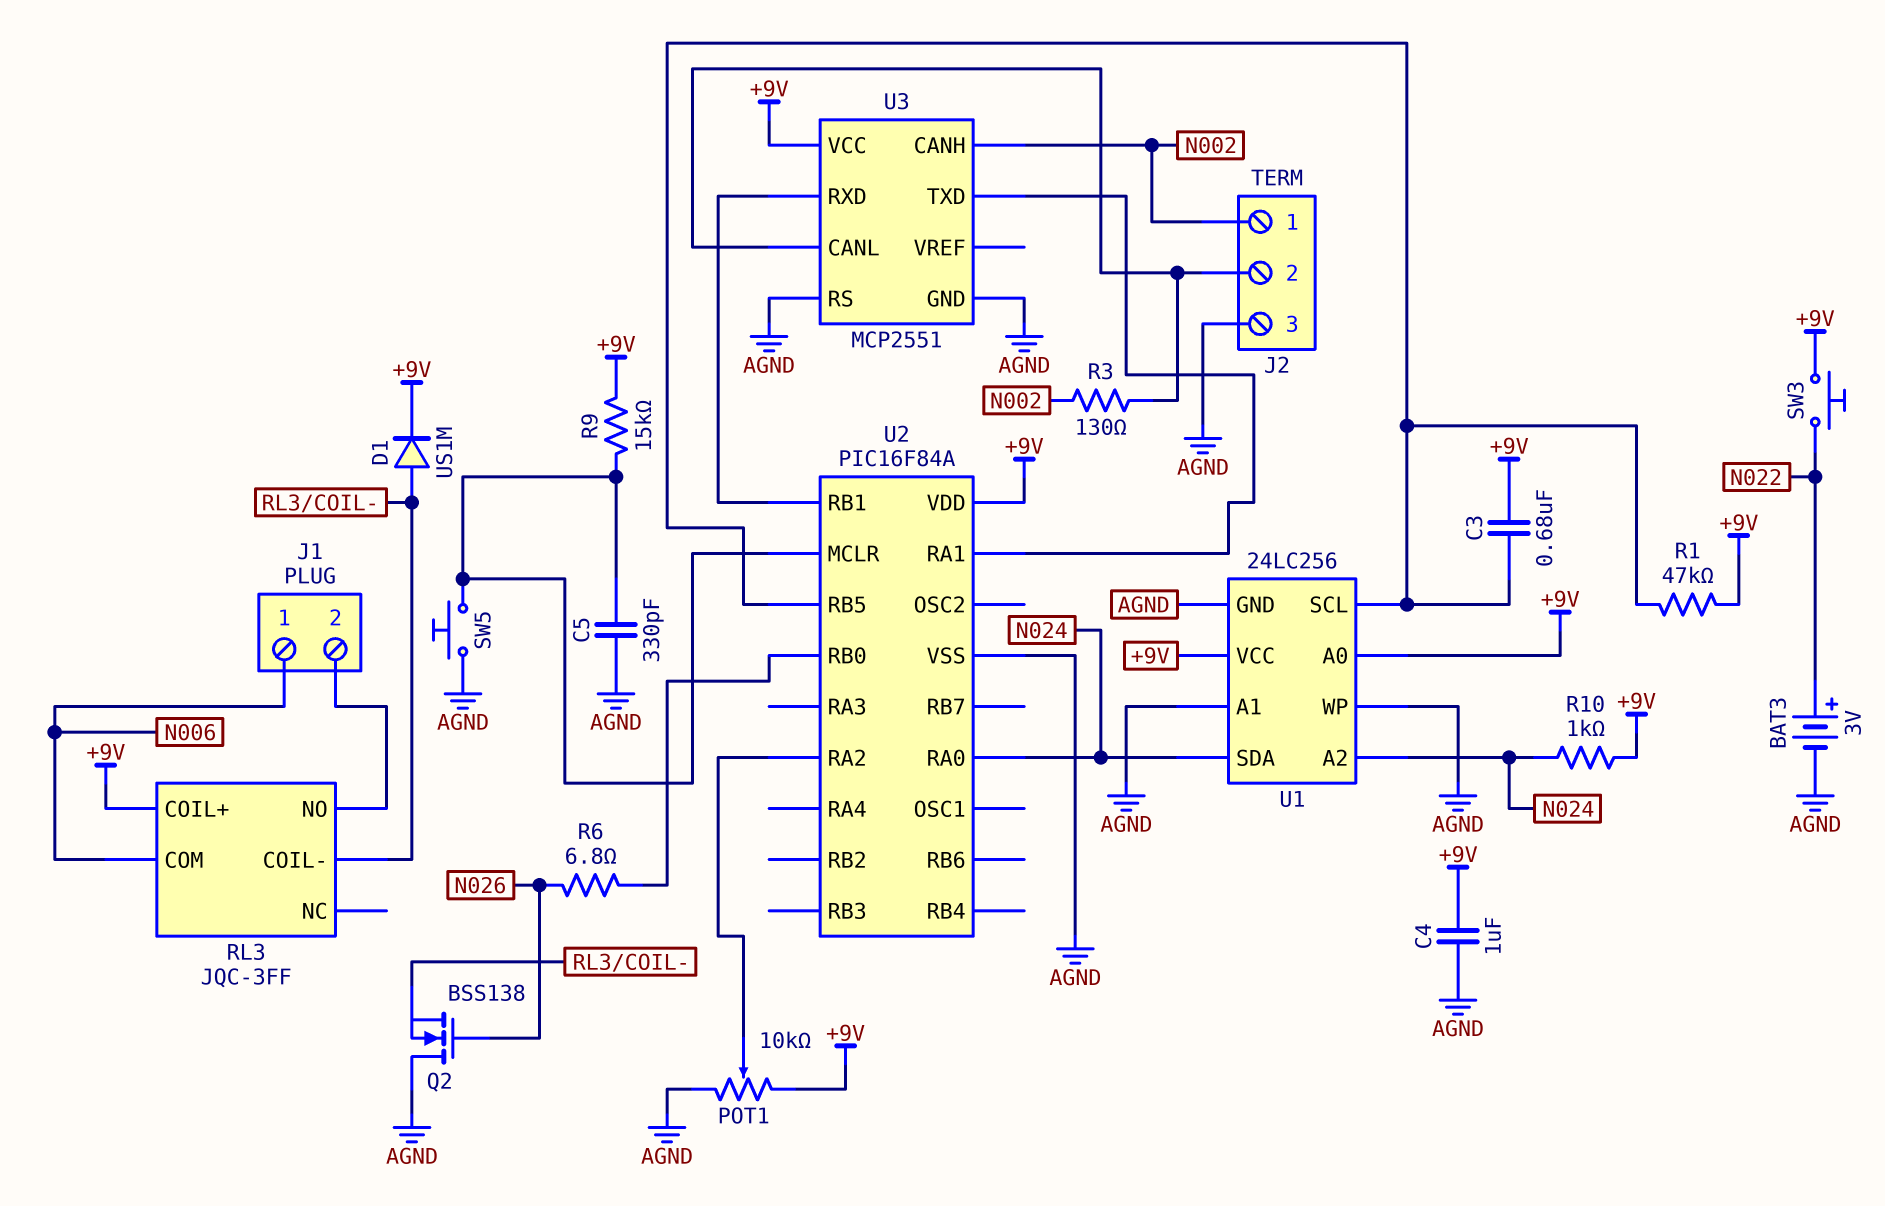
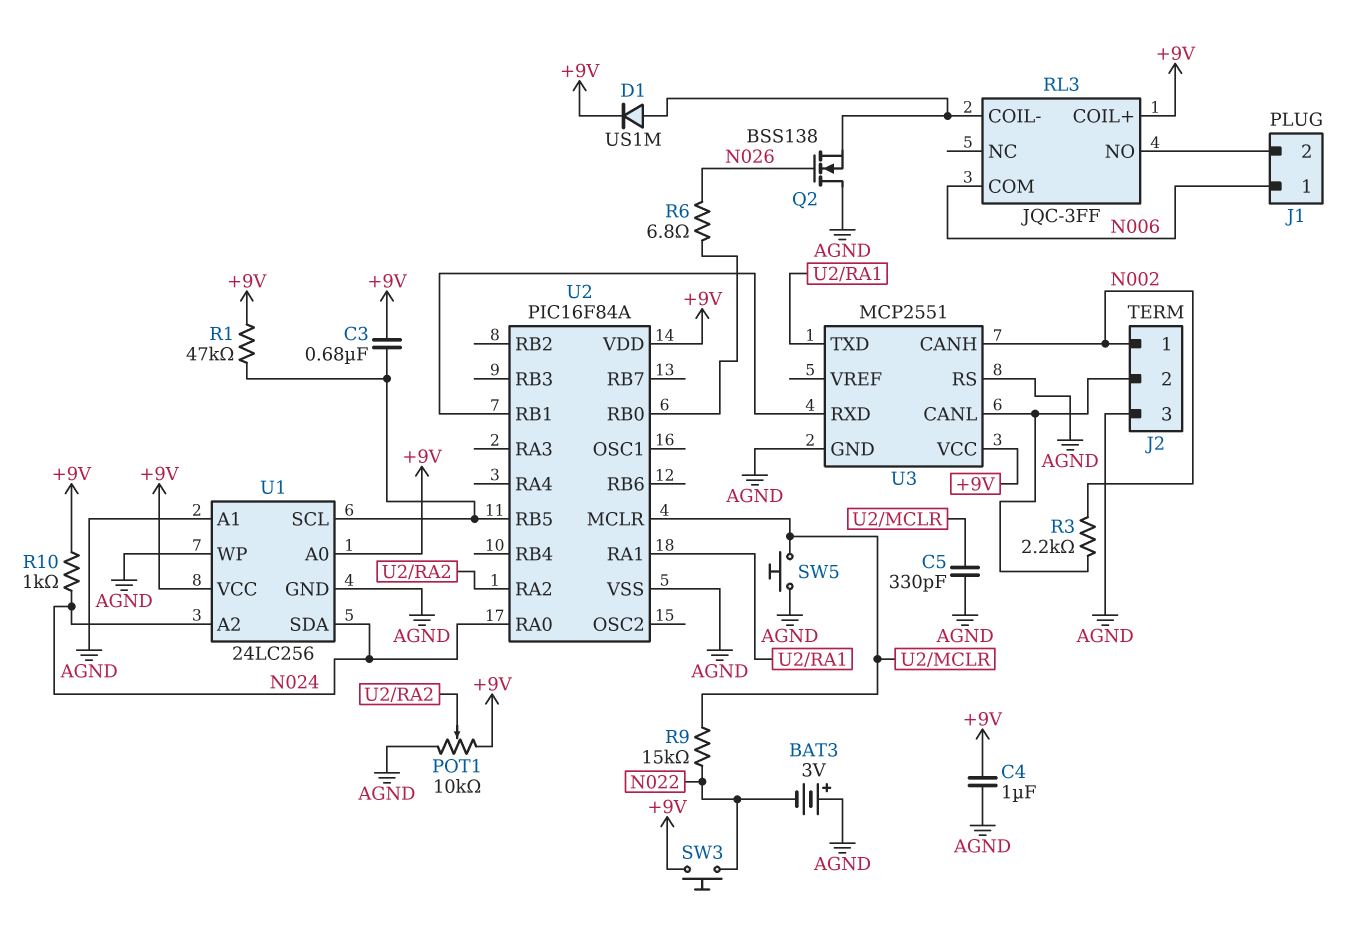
BAT3: 3V (plus N022, minus AGND) -> 3V (plus AGND, minus N022)
R3: 130 (J2/2, N002) -> 2.2k (J2/2, N002)
R9: 15k (+9V, U2/MCLR) -> 15k (N022, U2/MCLR)

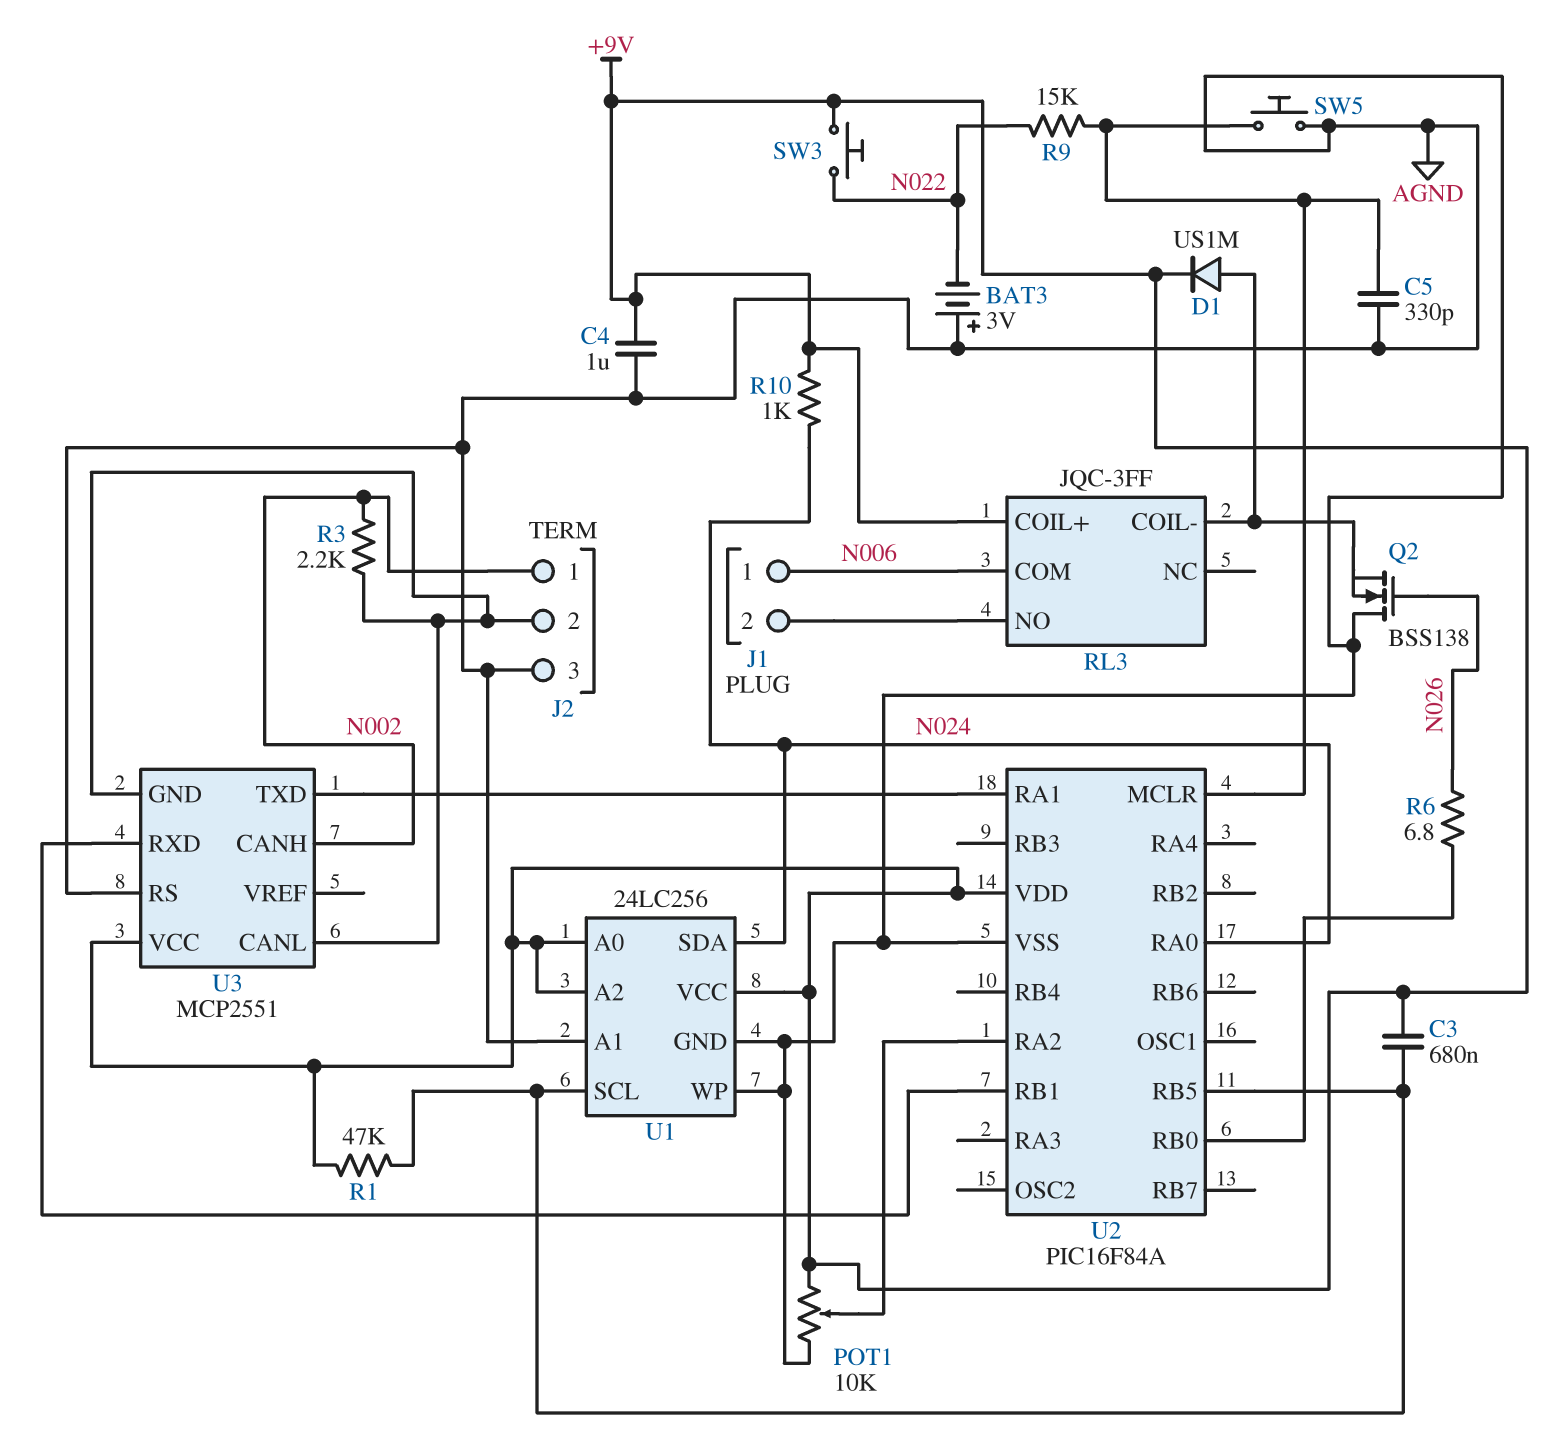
U1 pin A2: N024 -> +9V
U3 pin GND: AGND -> J2/2

